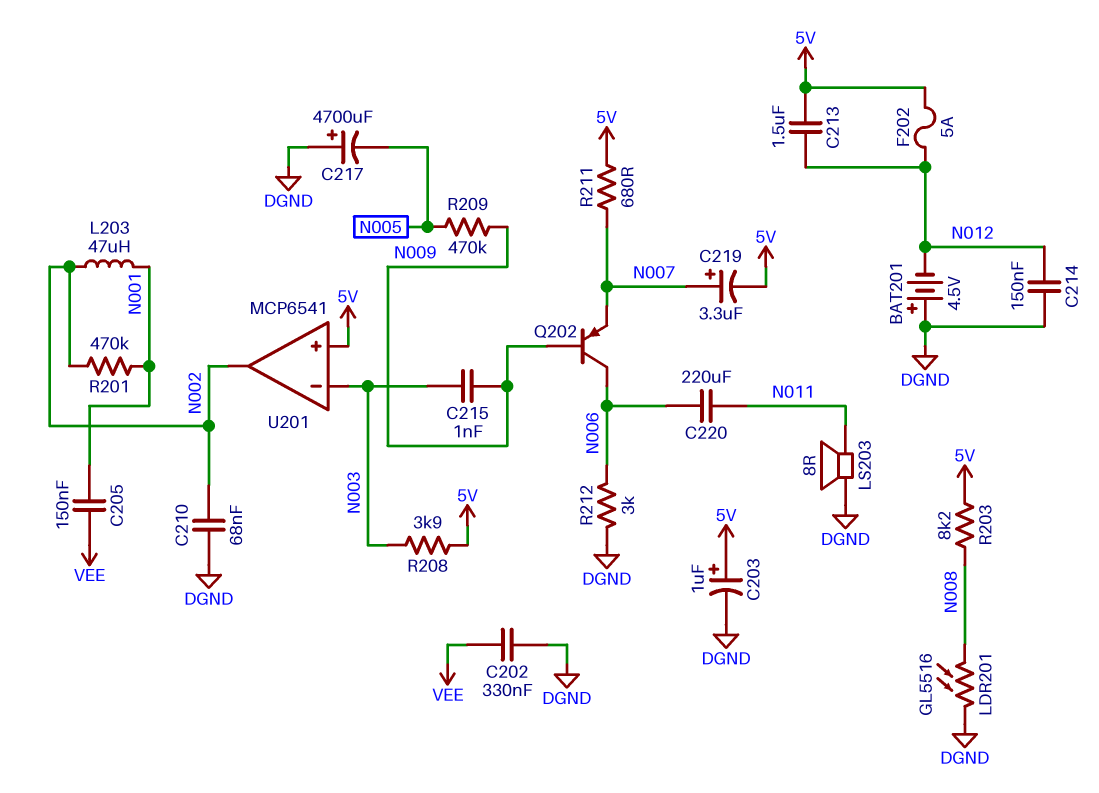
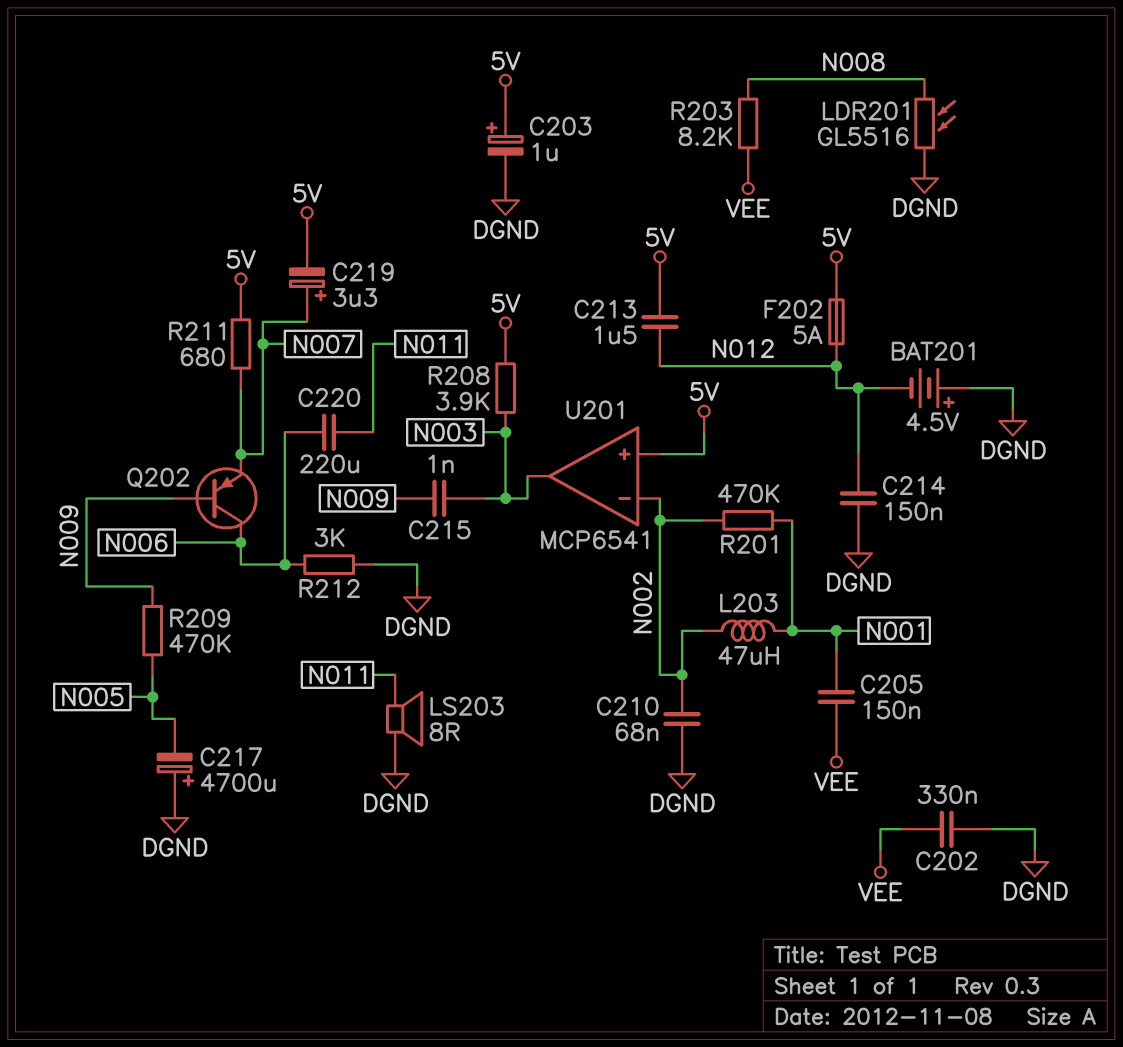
R203: 8.2k (5V, N008) -> 8.2k (N008, VEE)
U201 pin in-: N003 -> N002
U201 pin out: N002 -> N003

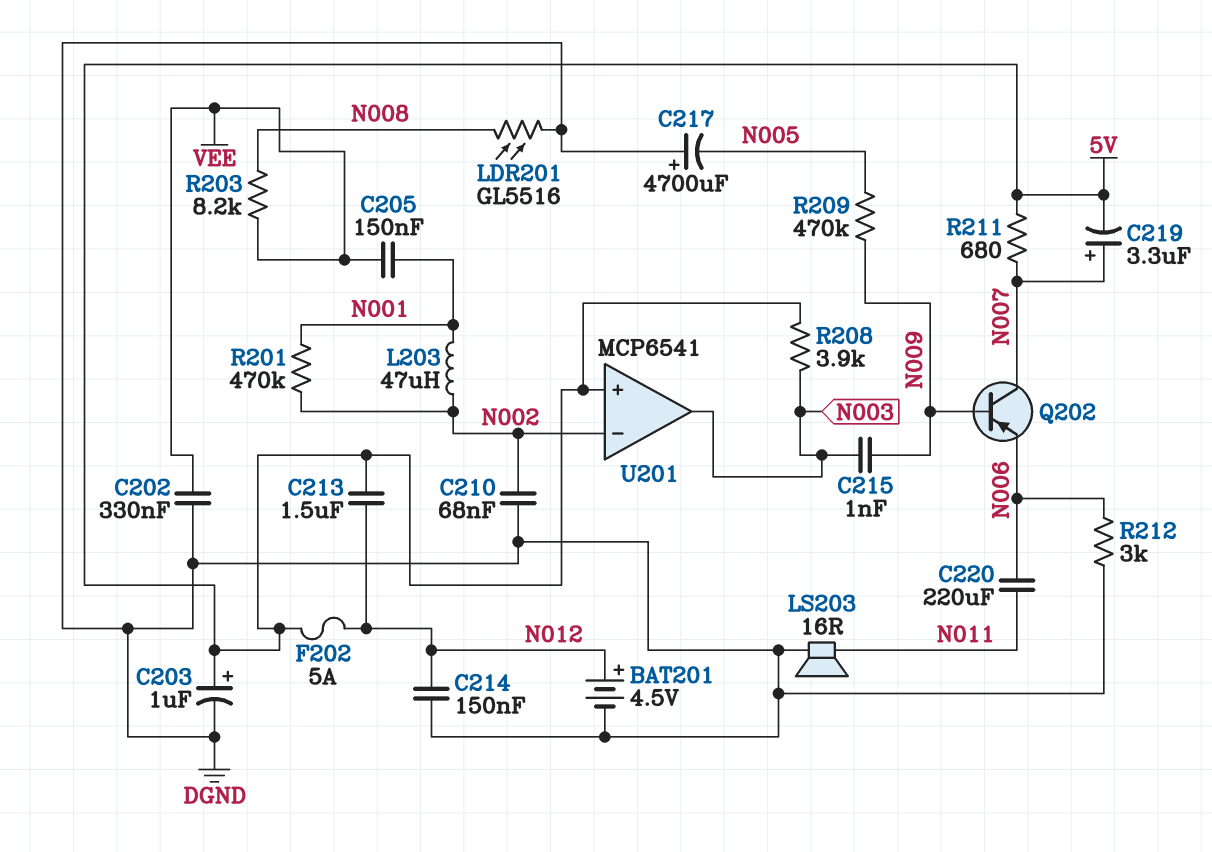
BAT201: 4.5V (plus DGND, minus N012) -> 4.5V (plus N012, minus DGND)
LS203: speaker 8R (DGND, N011) -> speaker 16R (DGND, N011)
Q202: PNP (B N009, C N006, E N007) -> PNP (B N009, C N007, E N006)

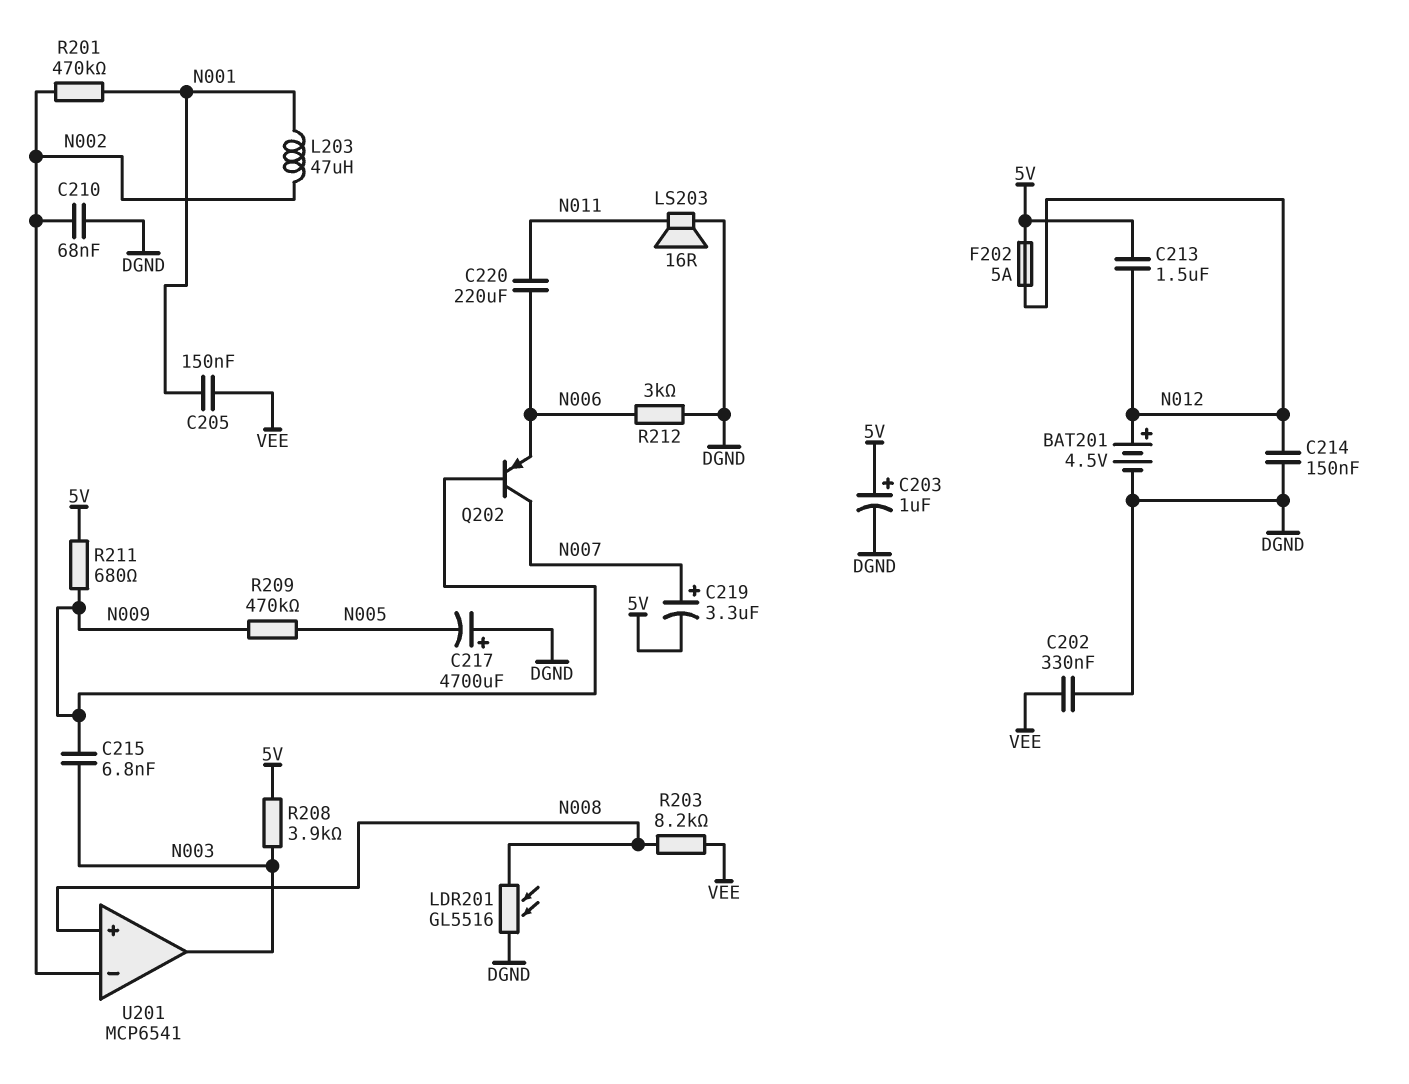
C215: 1nF (N003, N009) -> 6.8nF (N003, N009)
R211: 680 (5V, N007) -> 680 (5V, N009)
U201 pin in+: 5V -> N008

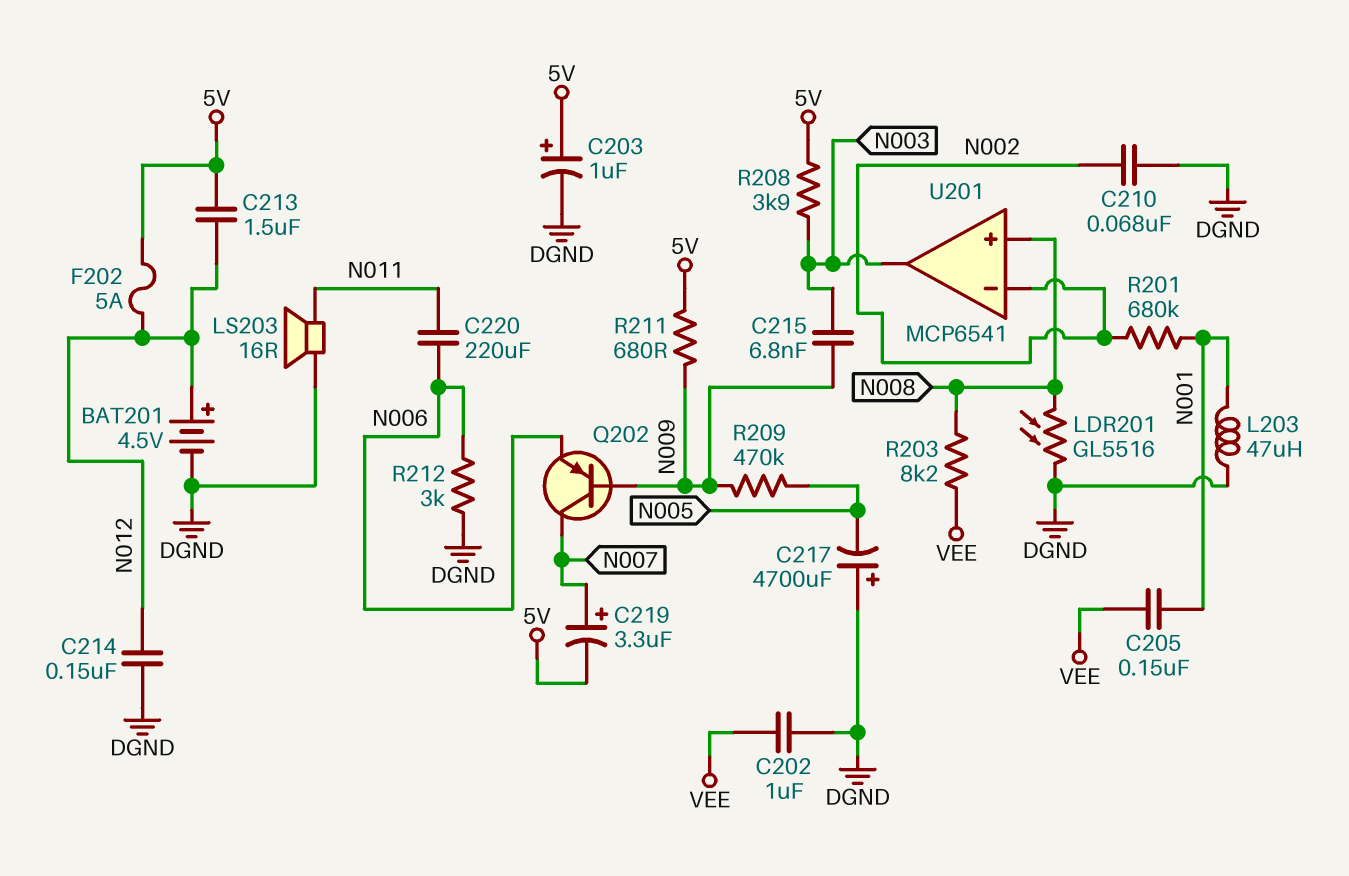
C202: 330nF (DGND, VEE) -> 1uF (DGND, VEE)
L203: 47uH (N001, N002) -> 47uH (DGND, N001)
R201: 470k (N001, N002) -> 680k (N001, N002)

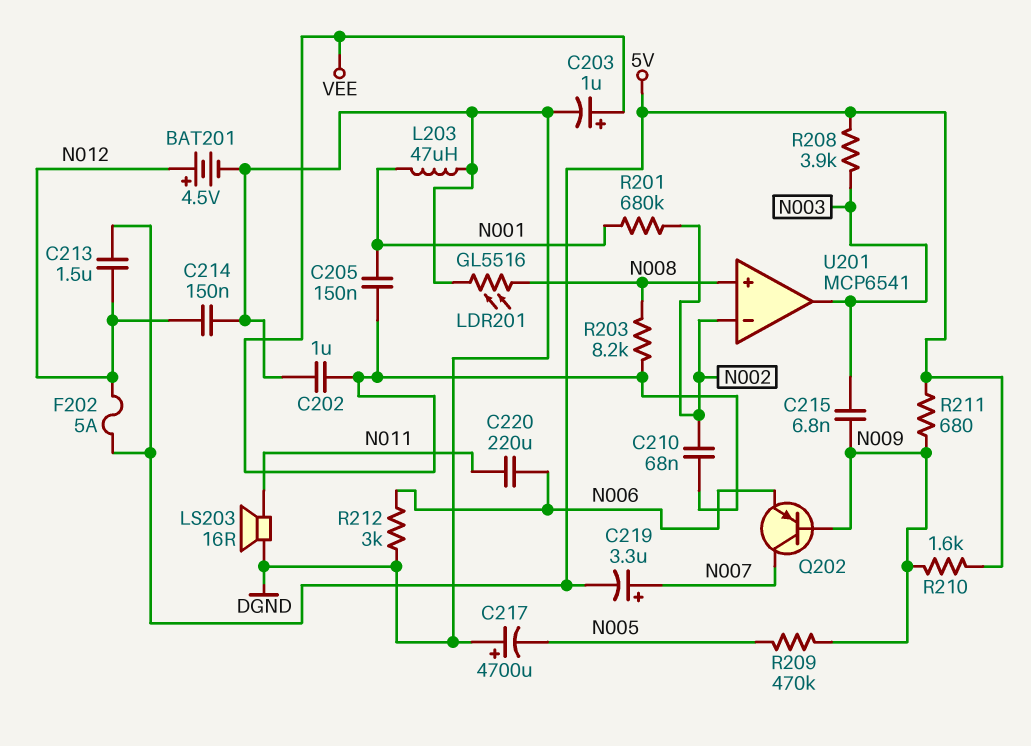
C203: 1uF (plus 5V, minus DGND) -> 1uF (plus VEE, minus DGND)
C210: 68nF (DGND, N002) -> 68nF (N002, VEE)
R210: none -> 1.6k (5V, N009)

